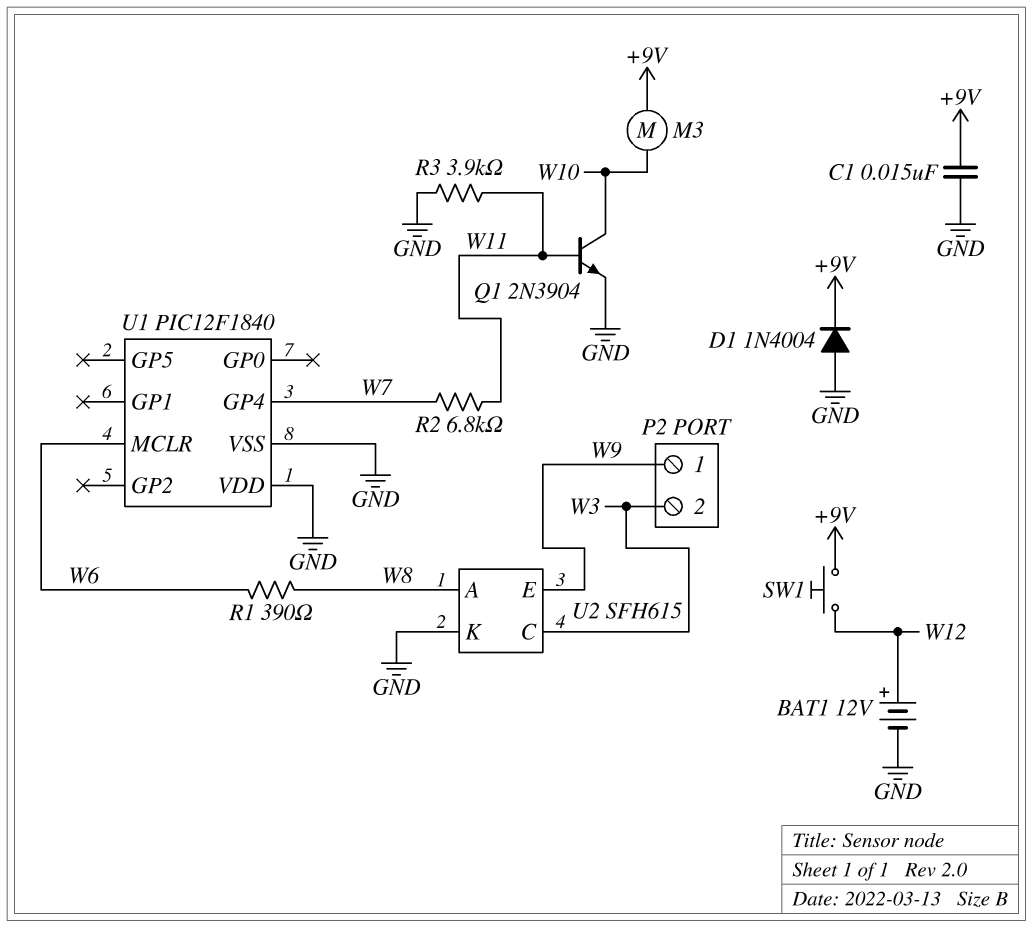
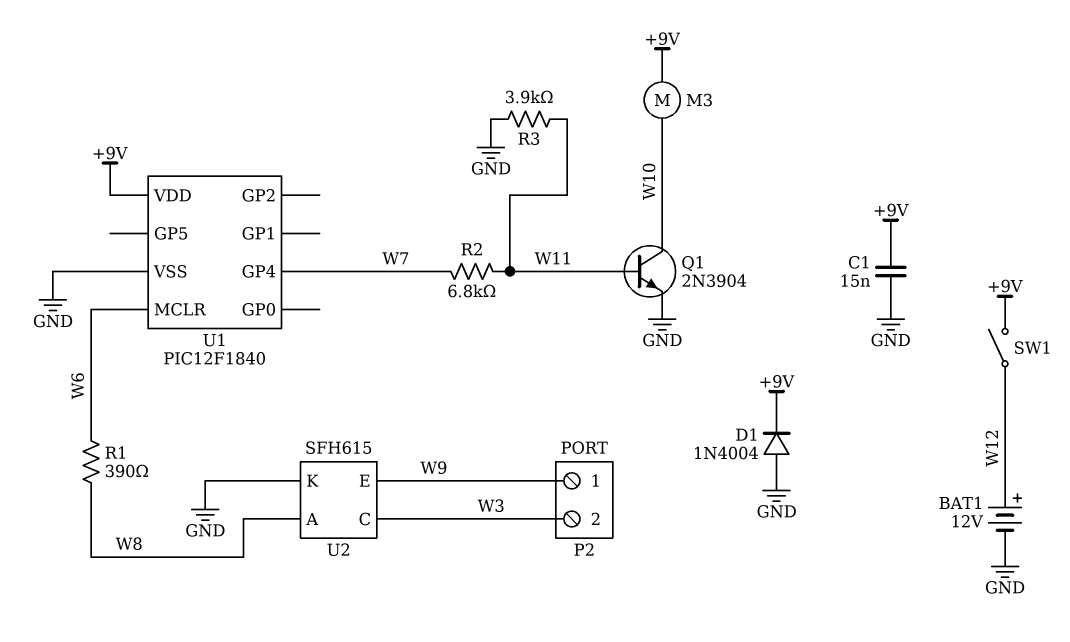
SW1: button (+9V, W12) -> switch (+9V, W12)
U1 pin VDD: GND -> +9V

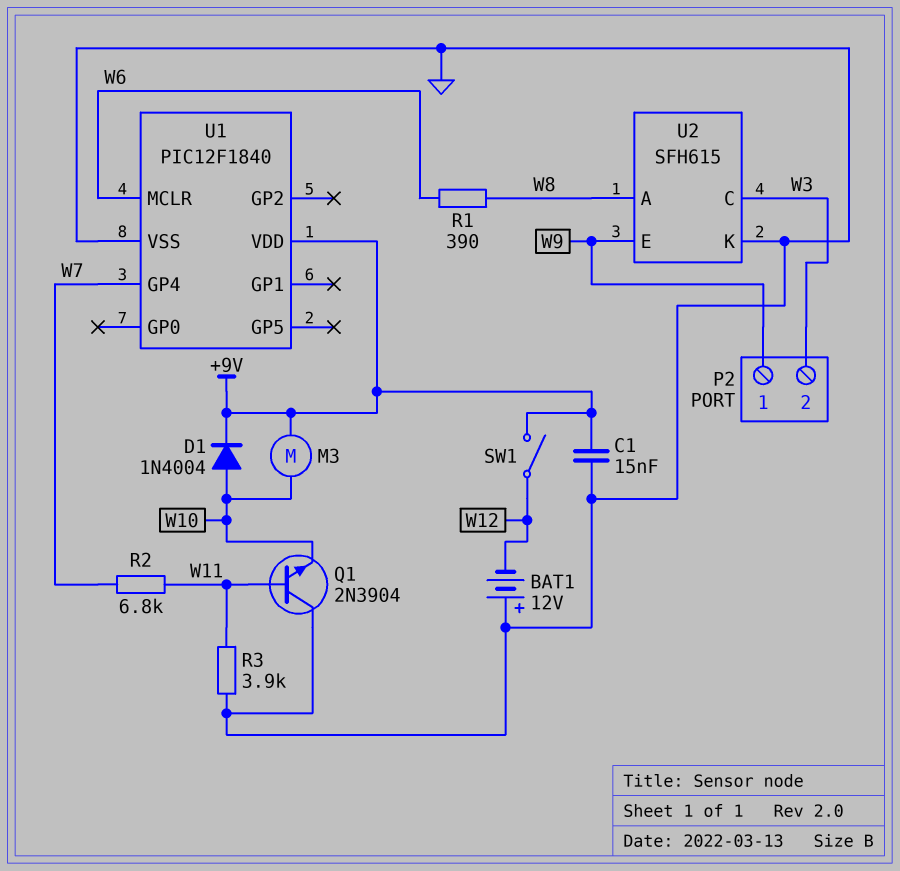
BAT1: 12V (plus W12, minus GND) -> 12V (plus GND, minus W12)
D1: diode 1N4004 (A GND, K +9V) -> diode 1N4004 (A W10, K +9V)
Q1: NPN 2N3904 (B W11, C W10, E GND) -> NPN 2N3904 (B W11, C GND, E W10)

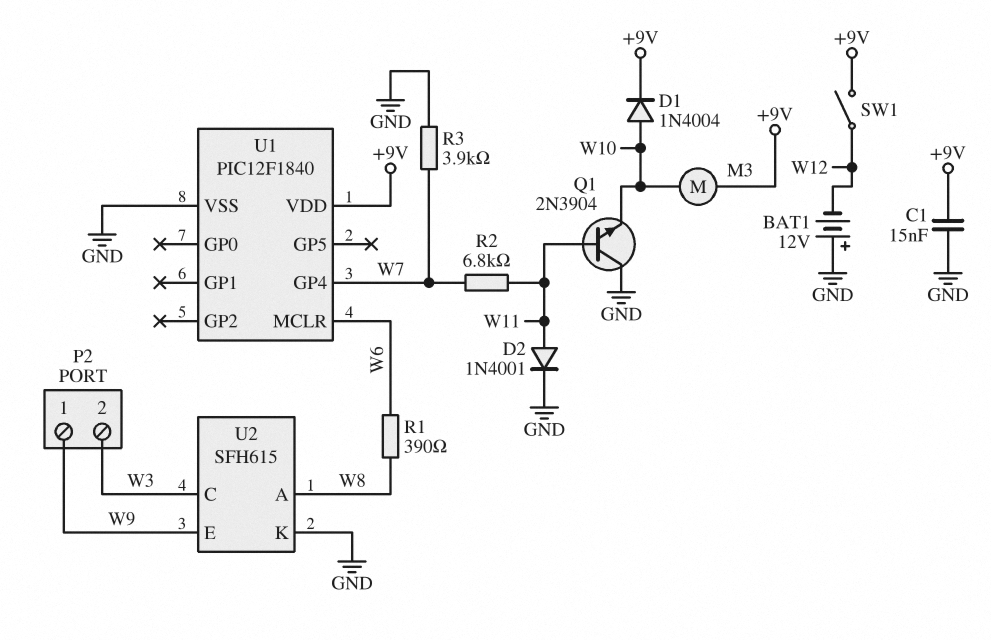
D2: none -> diode 1N4001 (A W11, K GND)
R3: 3.9k (GND, W11) -> 3.9k (GND, W7)

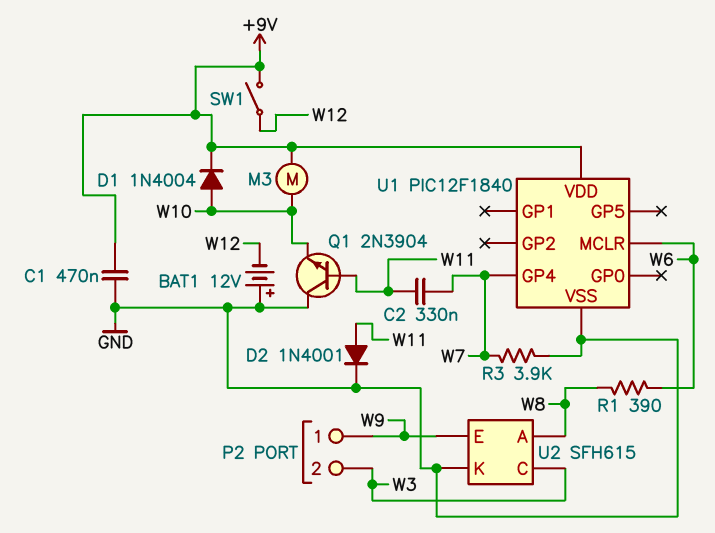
C1: 15nF (+9V, GND) -> 470nF (+9V, GND)
C2: none -> 330nF (W7, W11)
R2: 6.8k (W7, W11) -> none

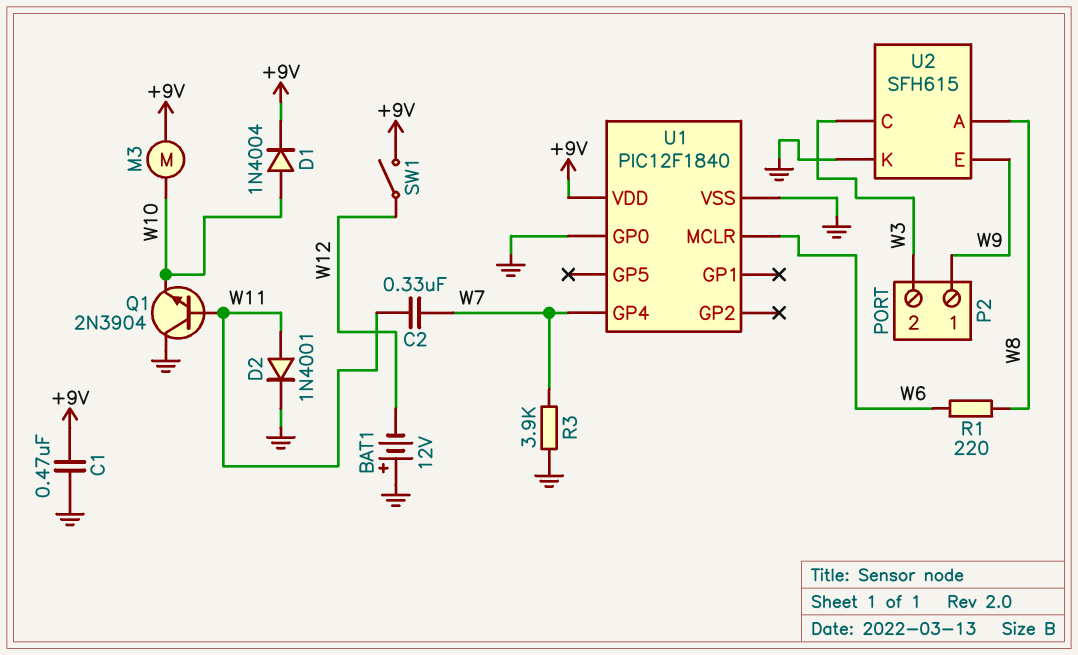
R1: 390 (W6, W8) -> 220 (W6, W8)
U1 pin GP0: none -> GND

